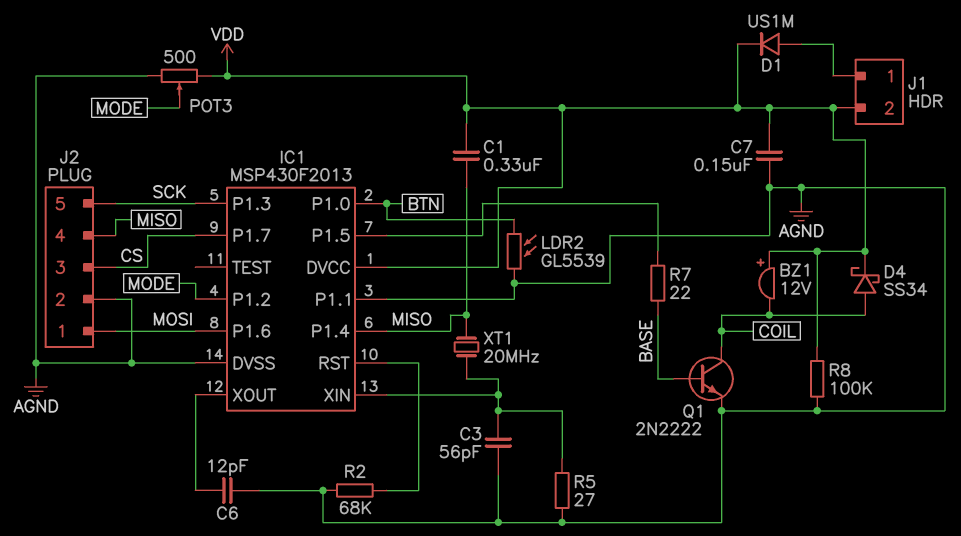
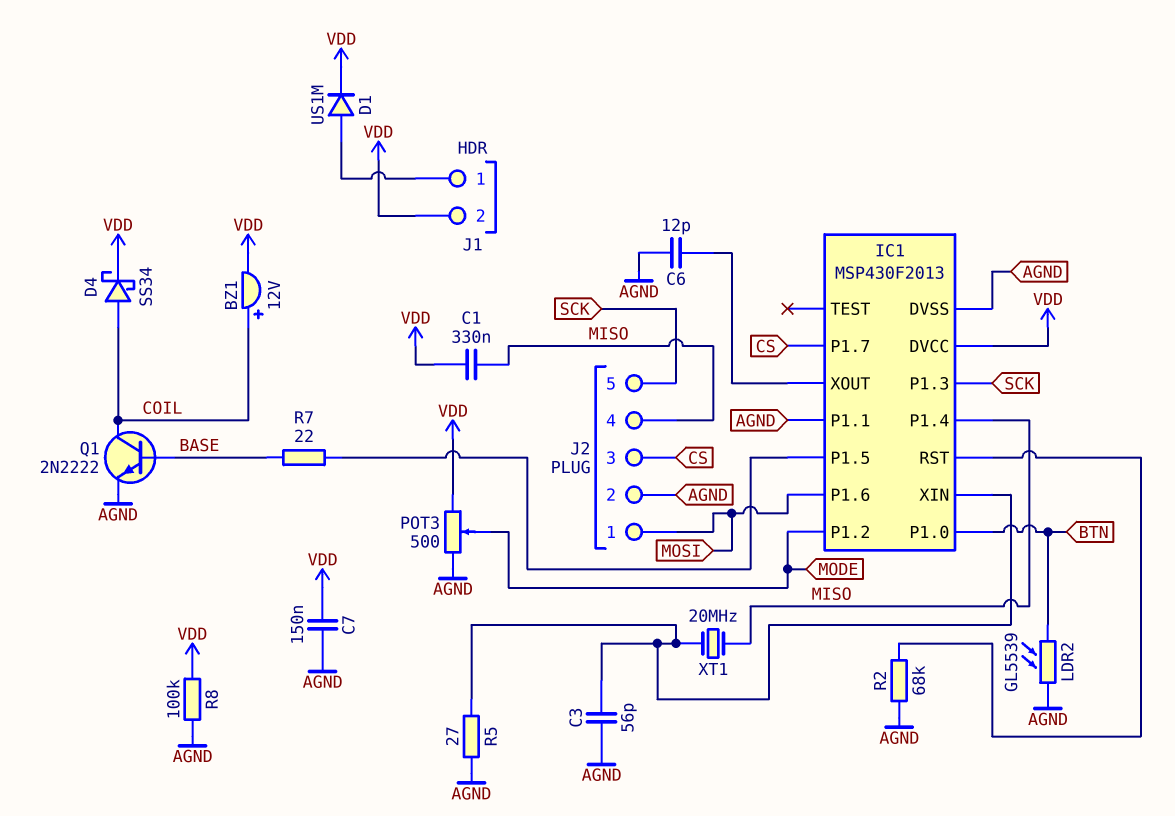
BZ1: buzzer 12V (plus VDD, minus COIL) -> buzzer 12V (plus COIL, minus VDD)

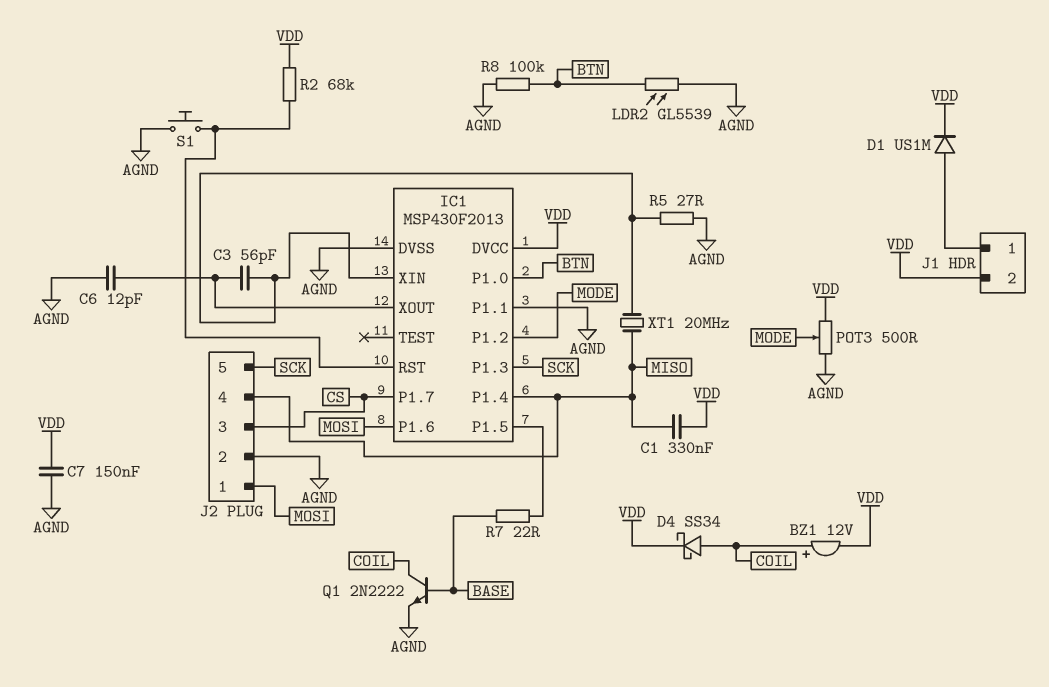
C3: 56pF (AGND, IC1/XIN) -> 56pF (IC1/XIN, IC1/XOUT)
R2: 68k (AGND, IC1/RST) -> 68k (IC1/RST, VDD)
R8: 100k (AGND, VDD) -> 100k (AGND, BTN)
S1: none -> button (AGND, IC1/RST)

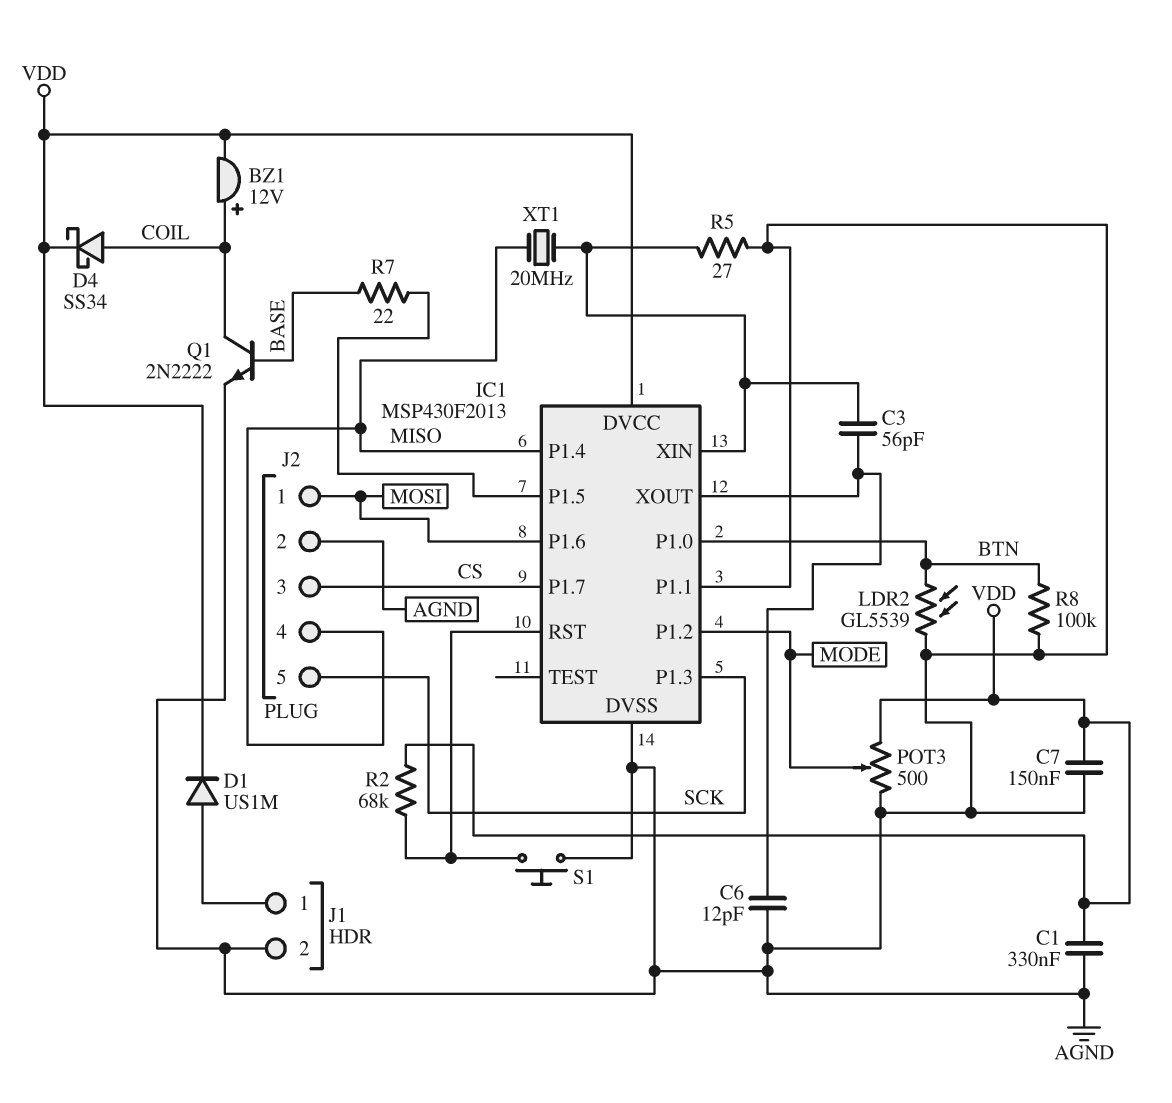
C1: 330nF (MISO, VDD) -> 330nF (AGND, VDD)
J1 pin 2: VDD -> AGND

